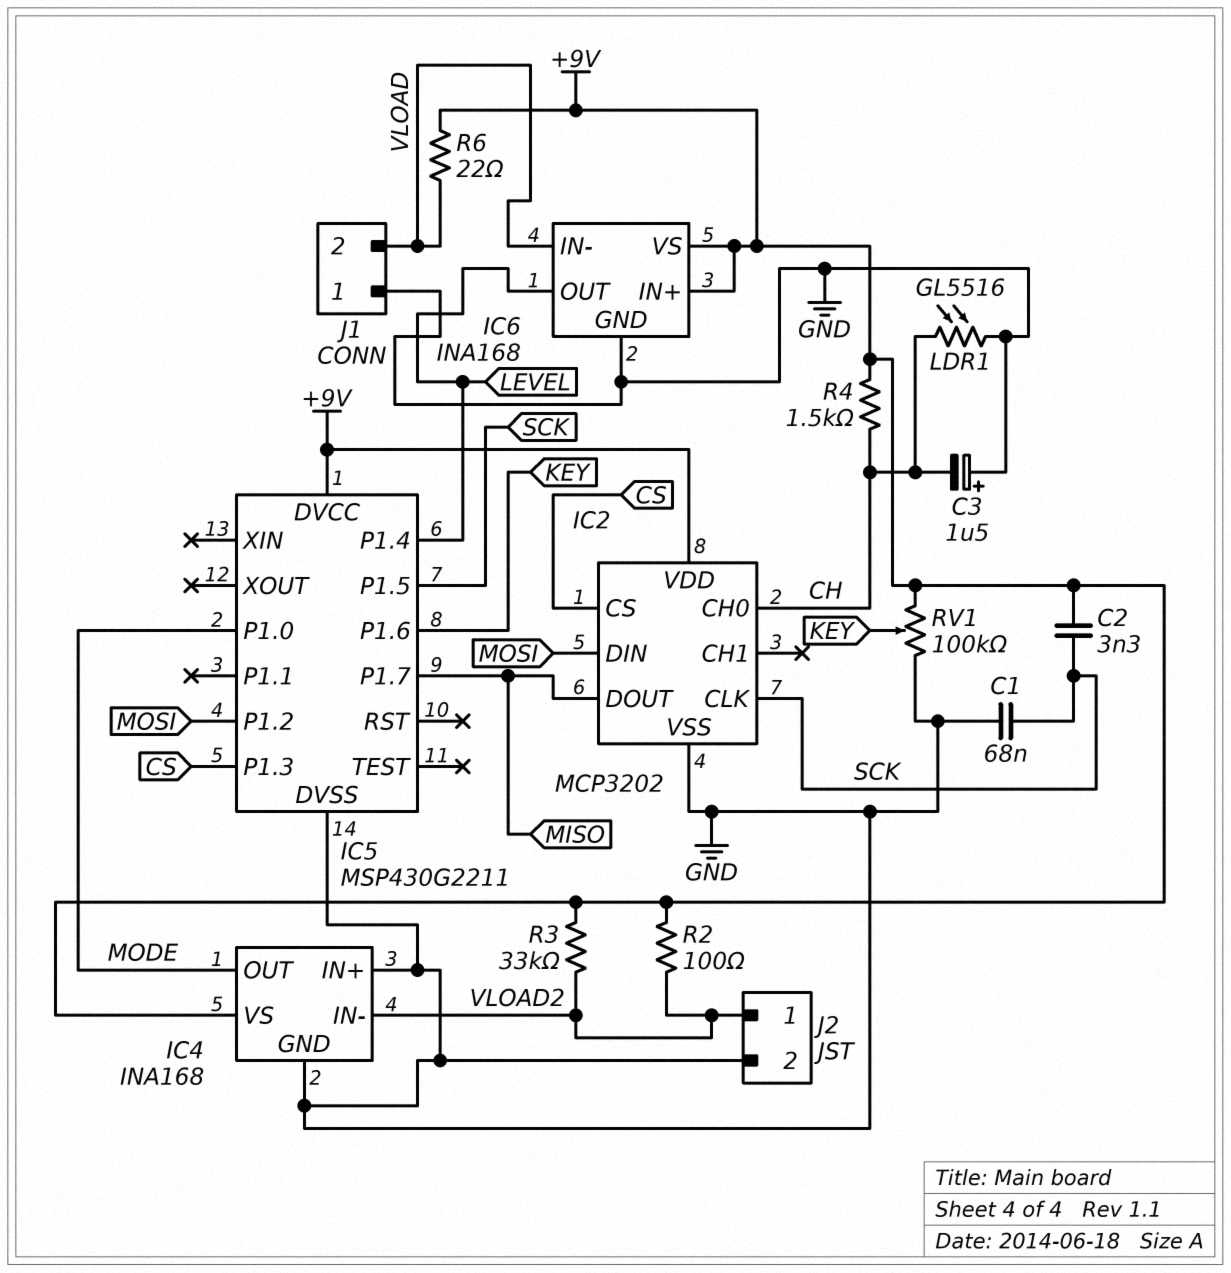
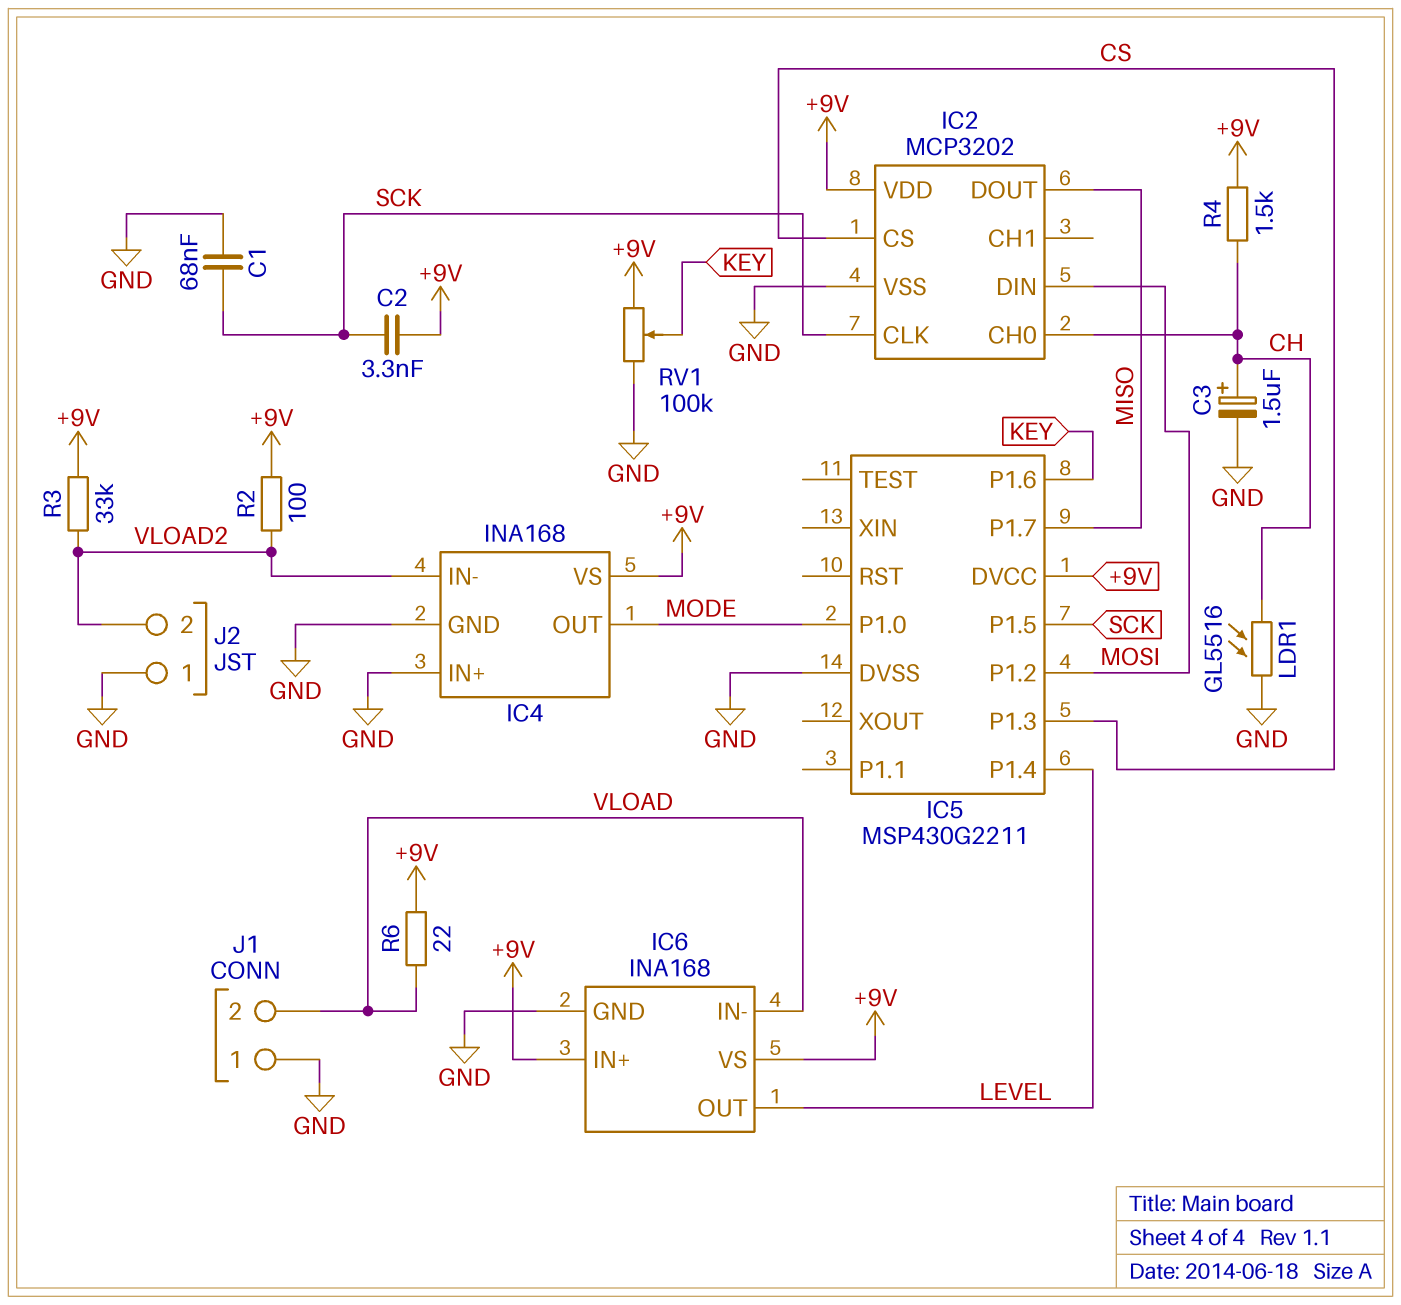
C3: 1.5uF (plus GND, minus CH) -> 1.5uF (plus CH, minus GND)
J2 pin 1: VLOAD2 -> GND
J2 pin 2: GND -> VLOAD2

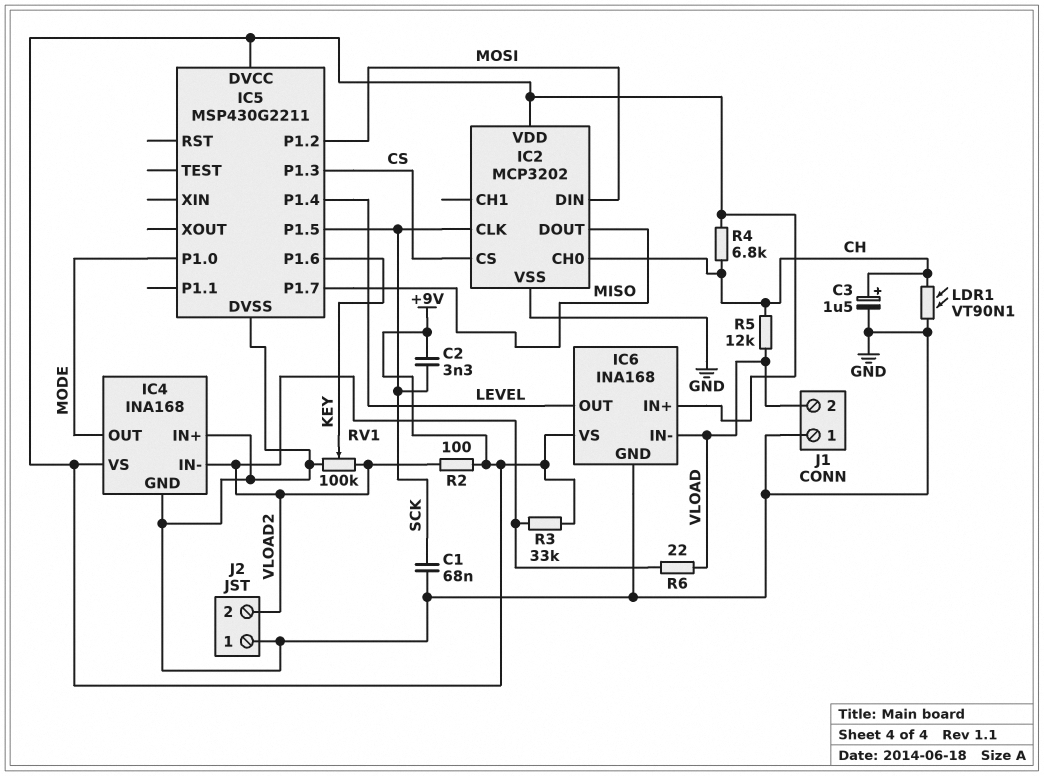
LDR1: GL5516 (CH, GND) -> VT90N1 (CH, GND)
R4: 1.5k (+9V, CH) -> 6.8k (+9V, CH)
R5: none -> 12k (CH, VLOAD)
R6: 22 (+9V, VLOAD) -> 22 (VLOAD, VLOAD2)
RV1: 100k (+9V, GND, wiper KEY) -> 100k (GND, VLOAD2, wiper KEY)

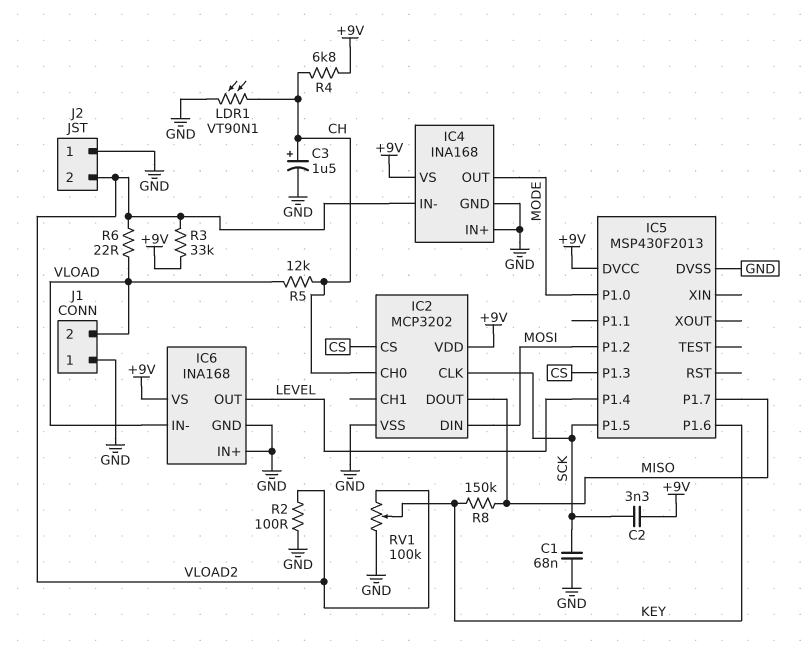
IC5: MSP430G2211 -> MSP430F2013
IC6 pin IN+: +9V -> GND
R2: 100 (+9V, VLOAD2) -> 100 (GND, VLOAD2)
R8: none -> 150k (KEY, MISO)

